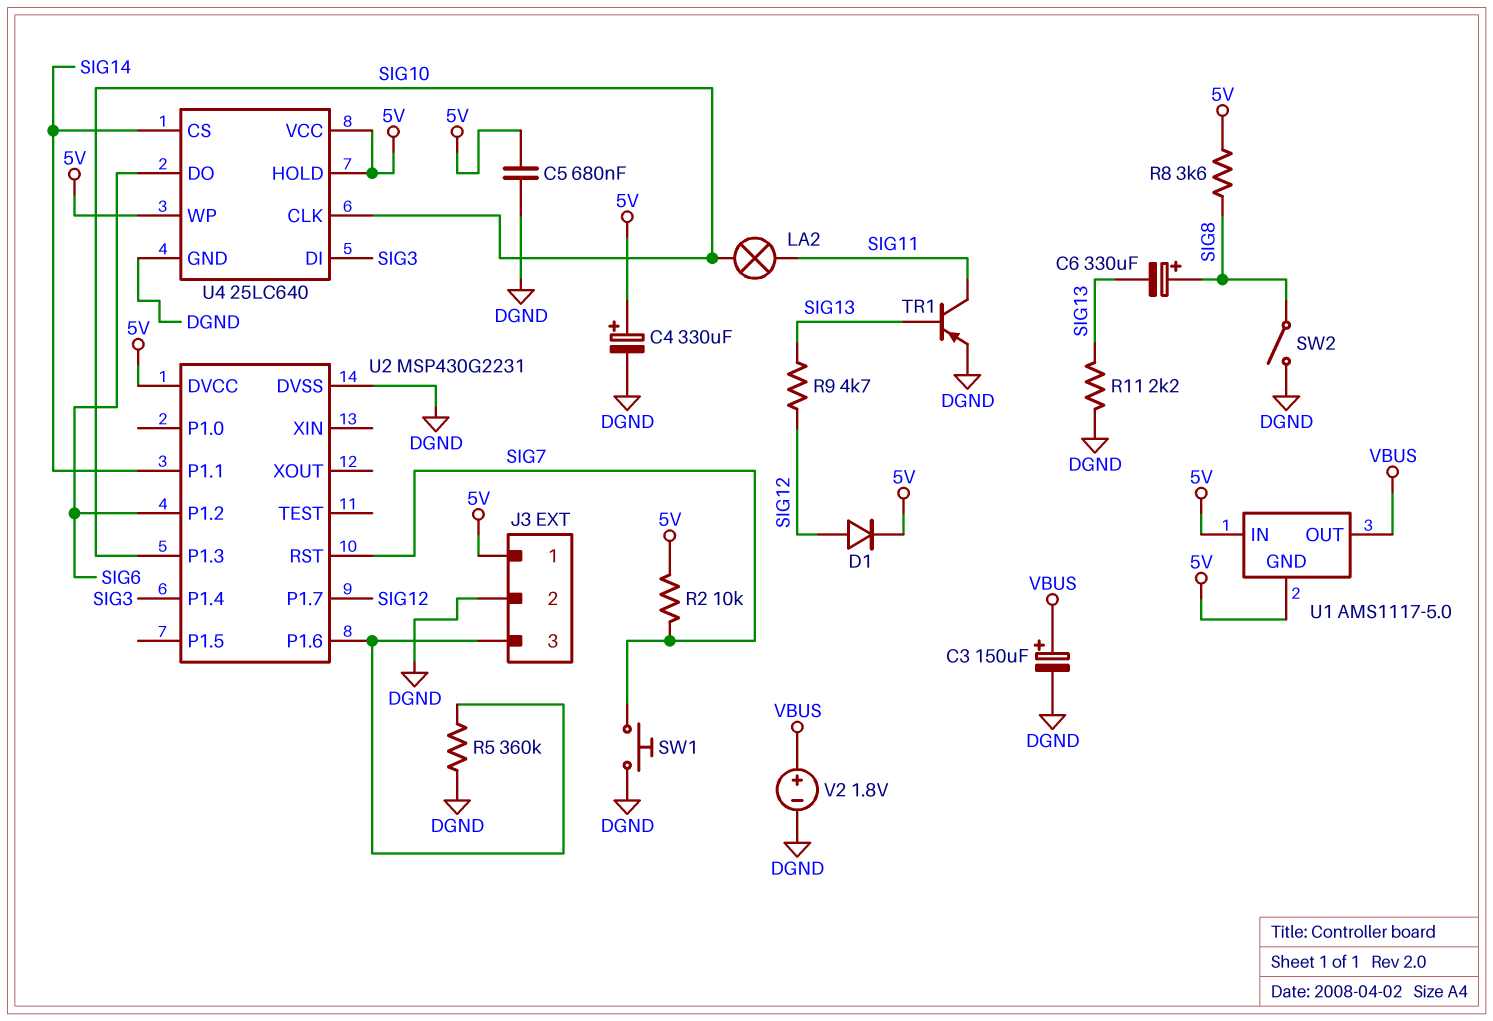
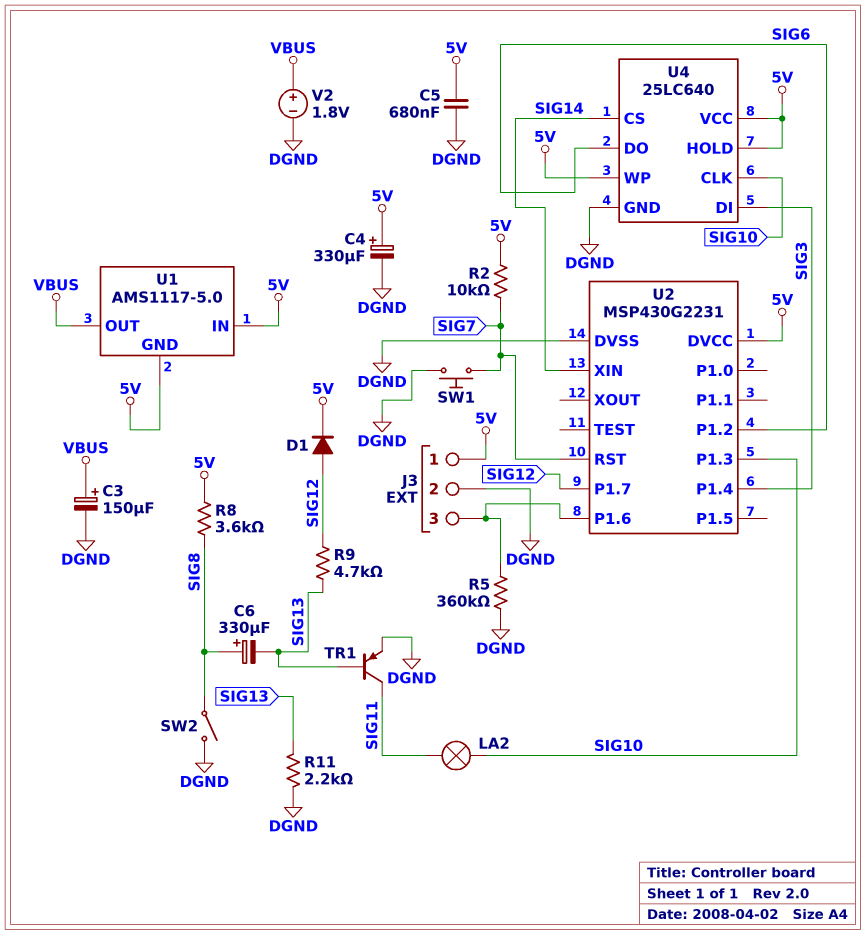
U2 pin P1.1: SIG14 -> none
U2 pin XIN: none -> SIG14

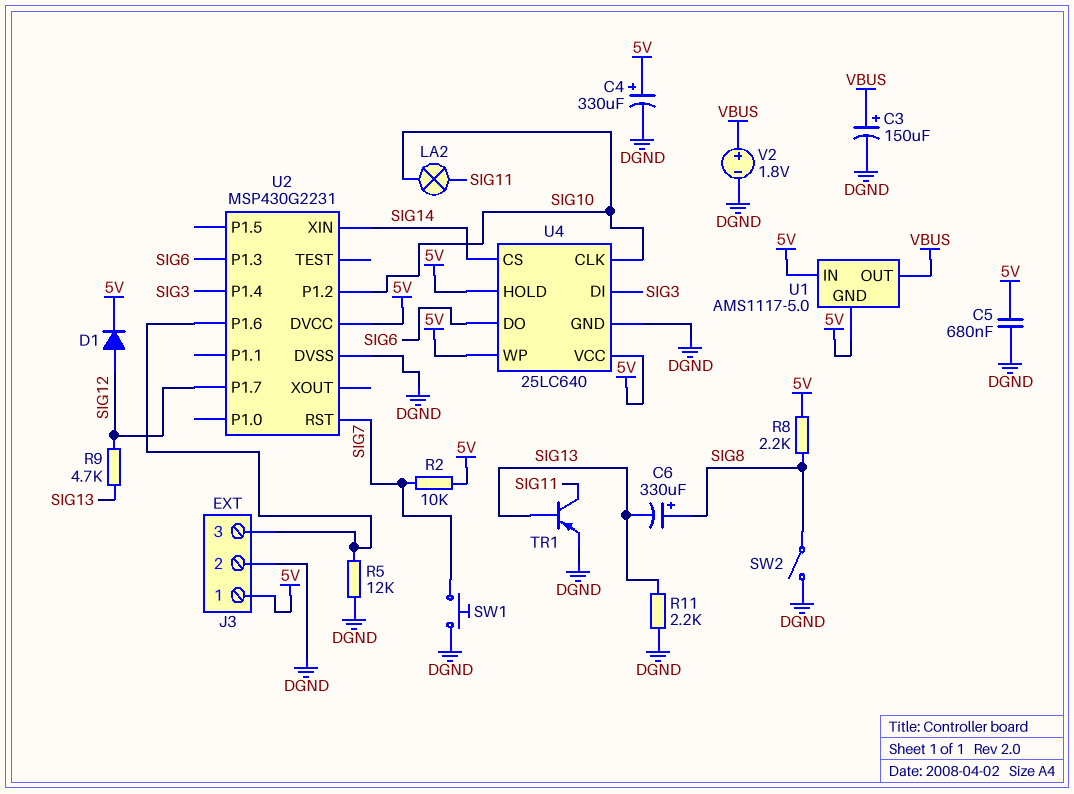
R5: 360k (DGND, J3/3) -> 12k (DGND, J3/3)
R8: 3.6k (5V, SIG8) -> 2.2k (5V, SIG8)
U2 pin P1.2: SIG6 -> SIG10
U2 pin P1.3: SIG10 -> SIG6

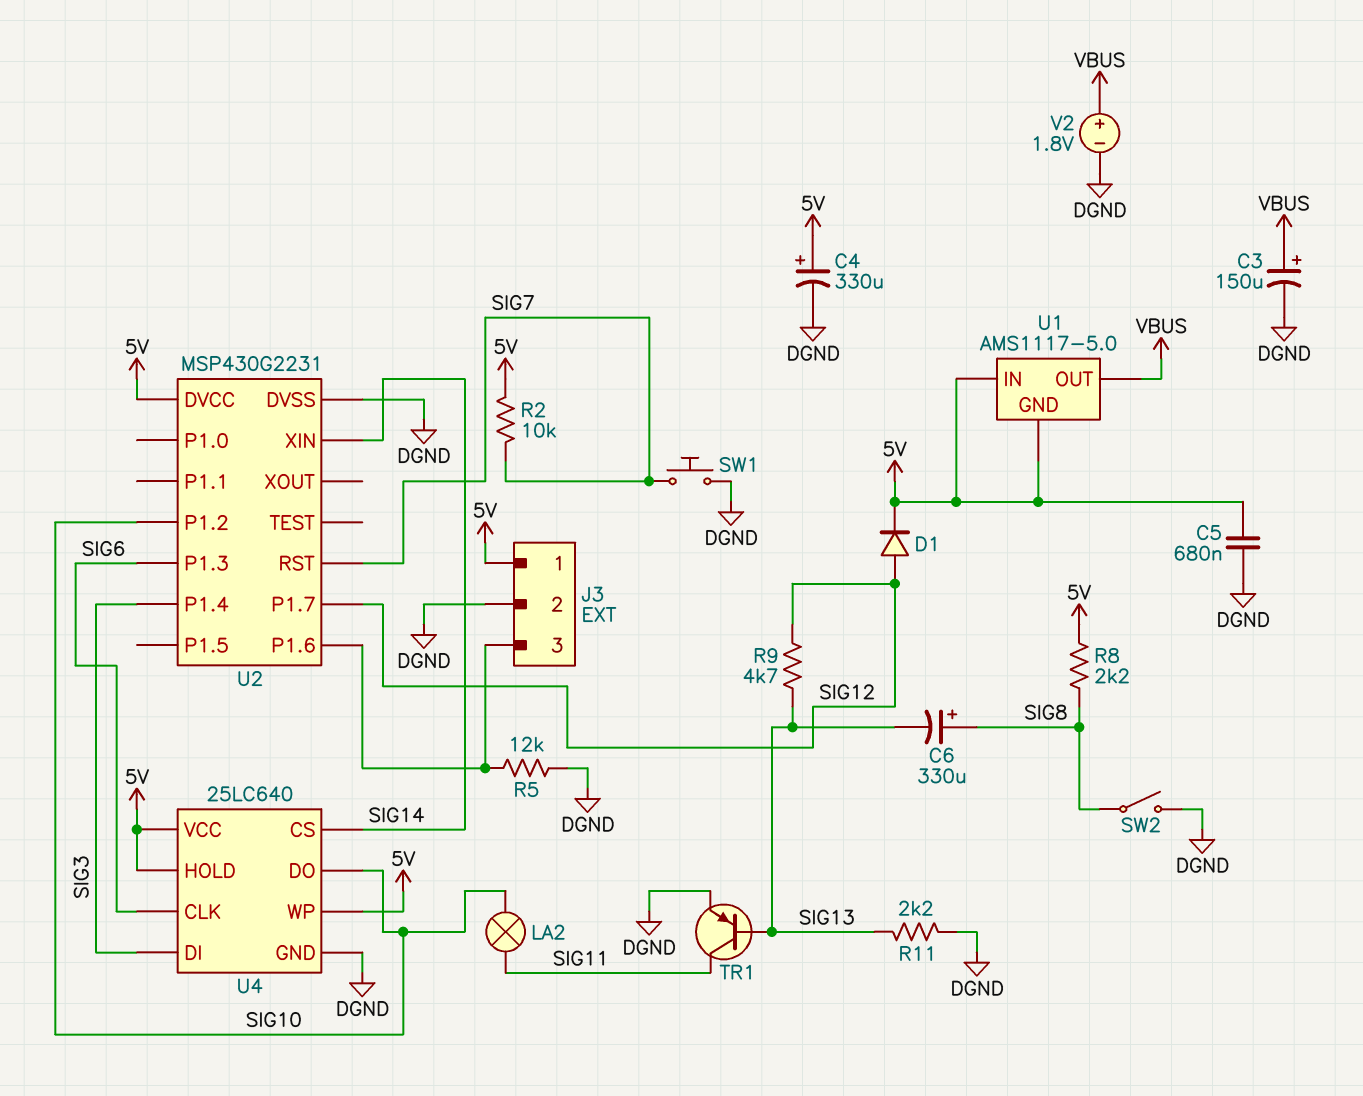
U4 pin CLK: SIG10 -> SIG6
U4 pin DO: SIG6 -> SIG10

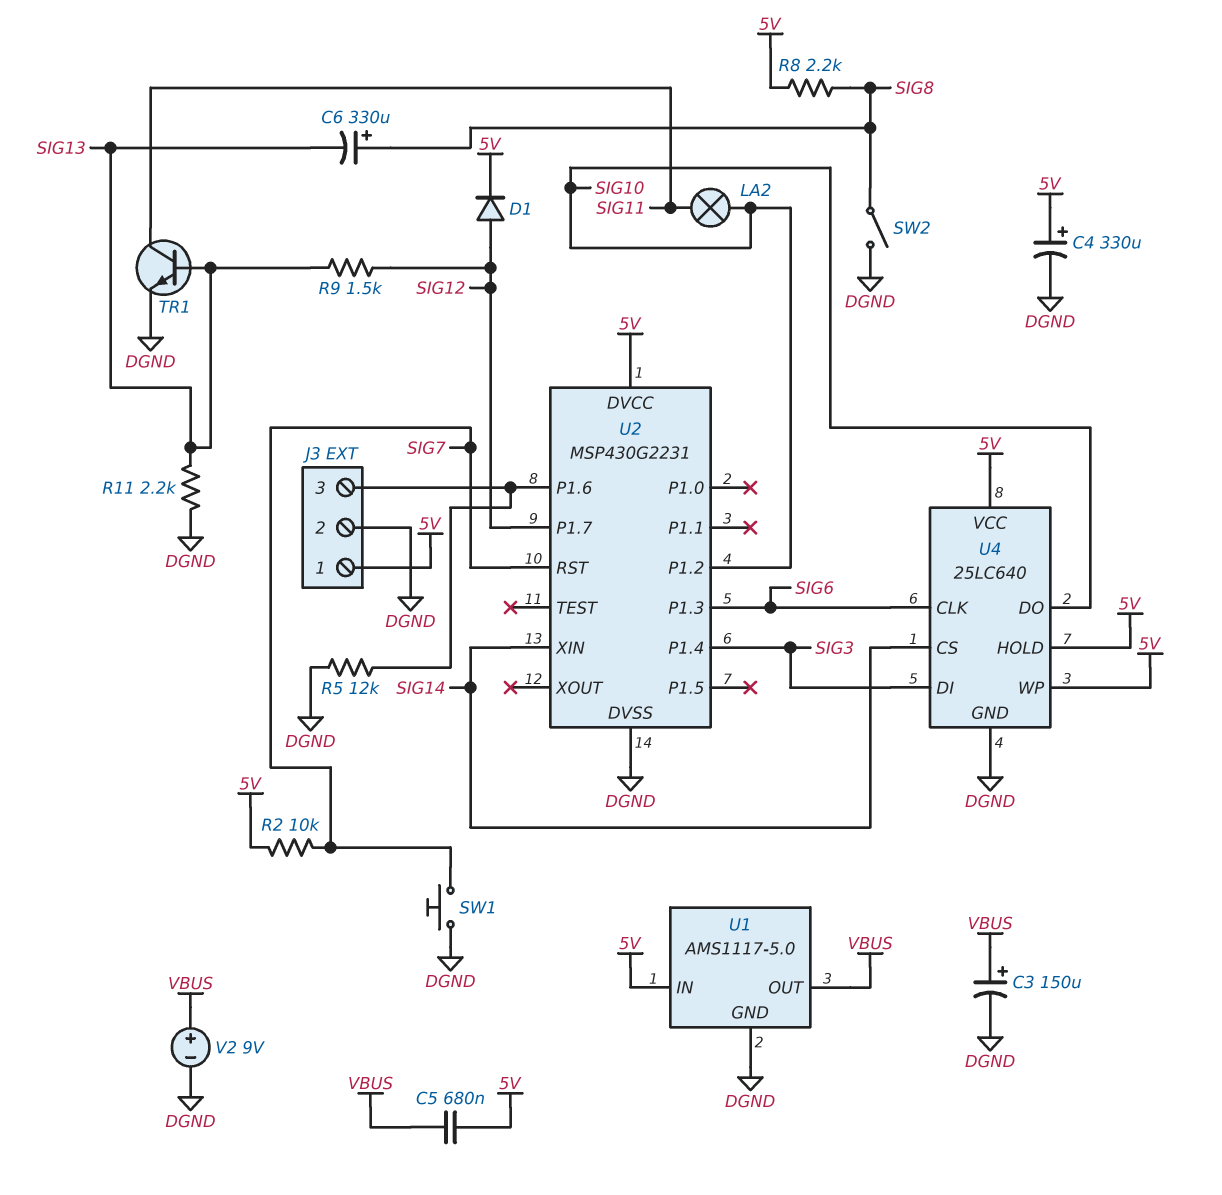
C5: 680nF (5V, DGND) -> 680nF (5V, VBUS)
R9: 4.7k (SIG12, SIG13) -> 1.5k (SIG12, SIG13)
TR1: PNP (B SIG13, C SIG11, E DGND) -> NPN (B SIG13, C SIG11, E DGND)
U1 pin GND: 5V -> DGND
V2: 1.8V (plus VBUS, minus DGND) -> 9V (plus VBUS, minus DGND)

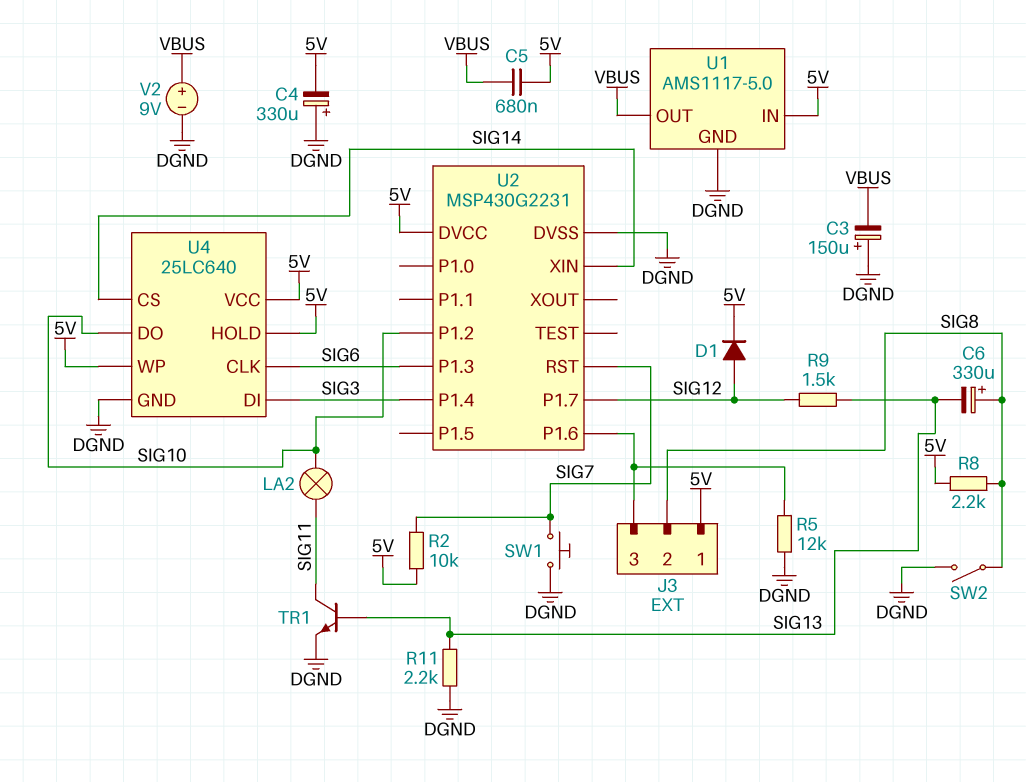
C3: 150uF (plus VBUS, minus DGND) -> 150uF (plus DGND, minus VBUS)
C4: 330uF (plus 5V, minus DGND) -> 330uF (plus DGND, minus 5V)
J3 pin 2: DGND -> SIG8

